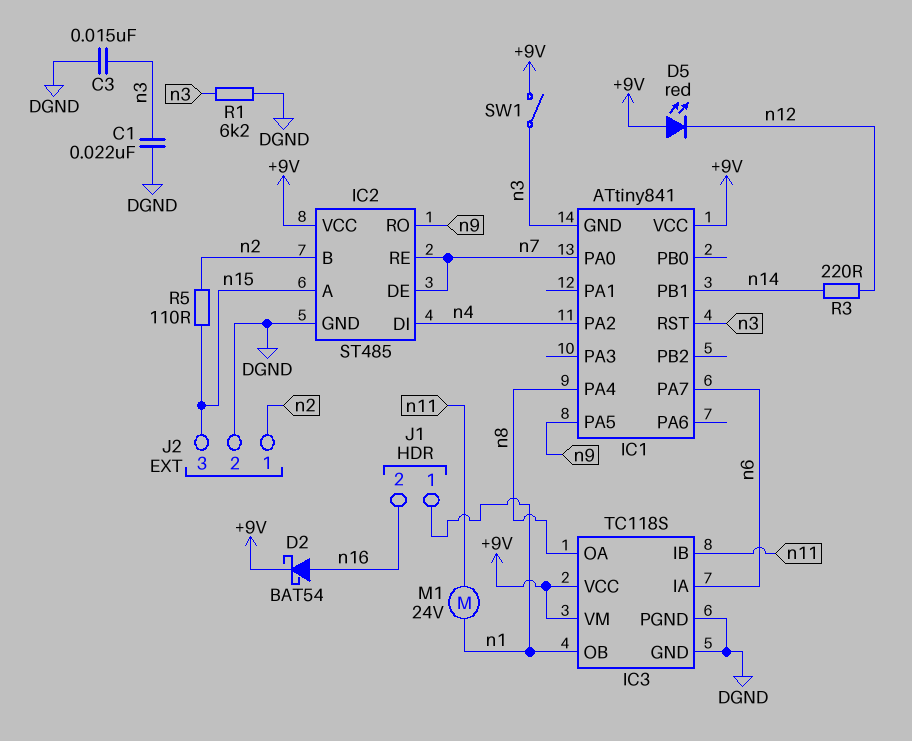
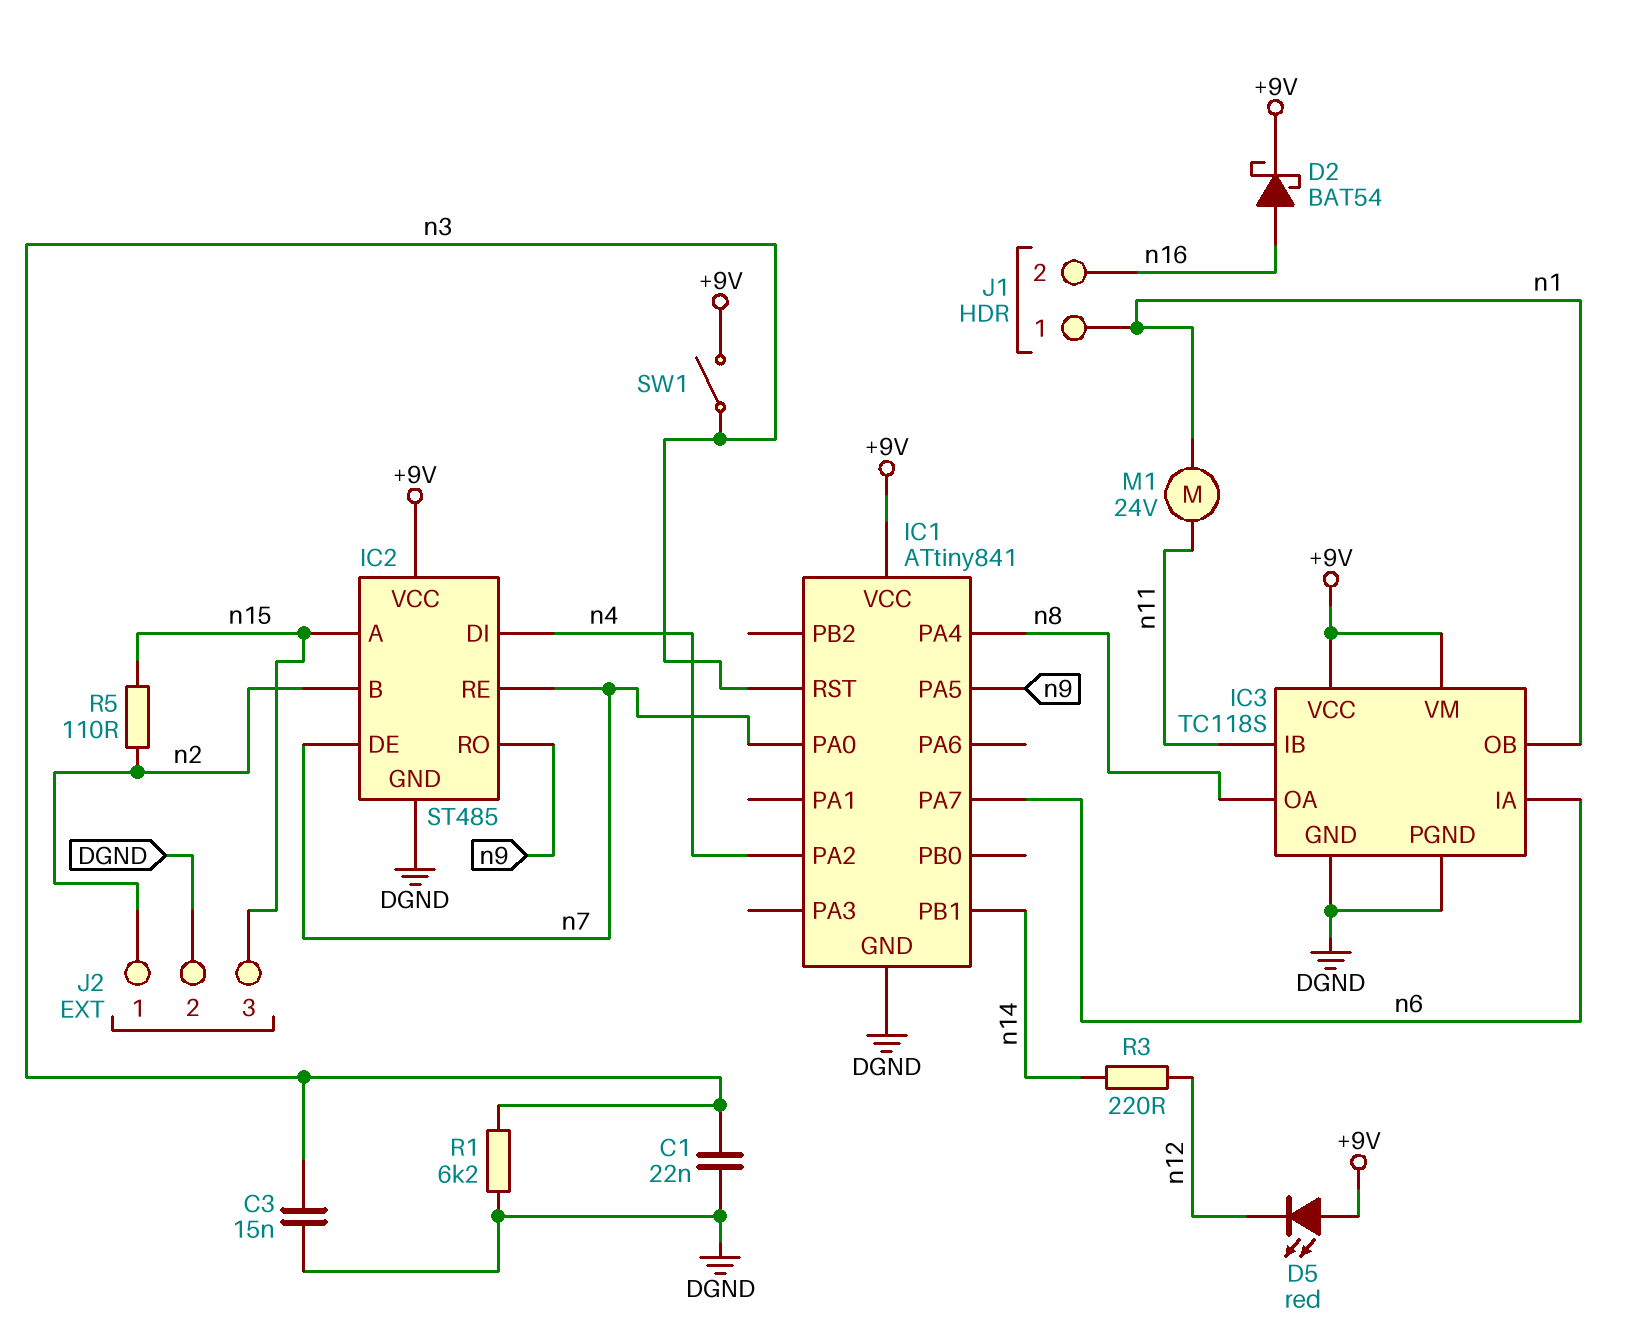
IC1 pin GND: n3 -> DGND

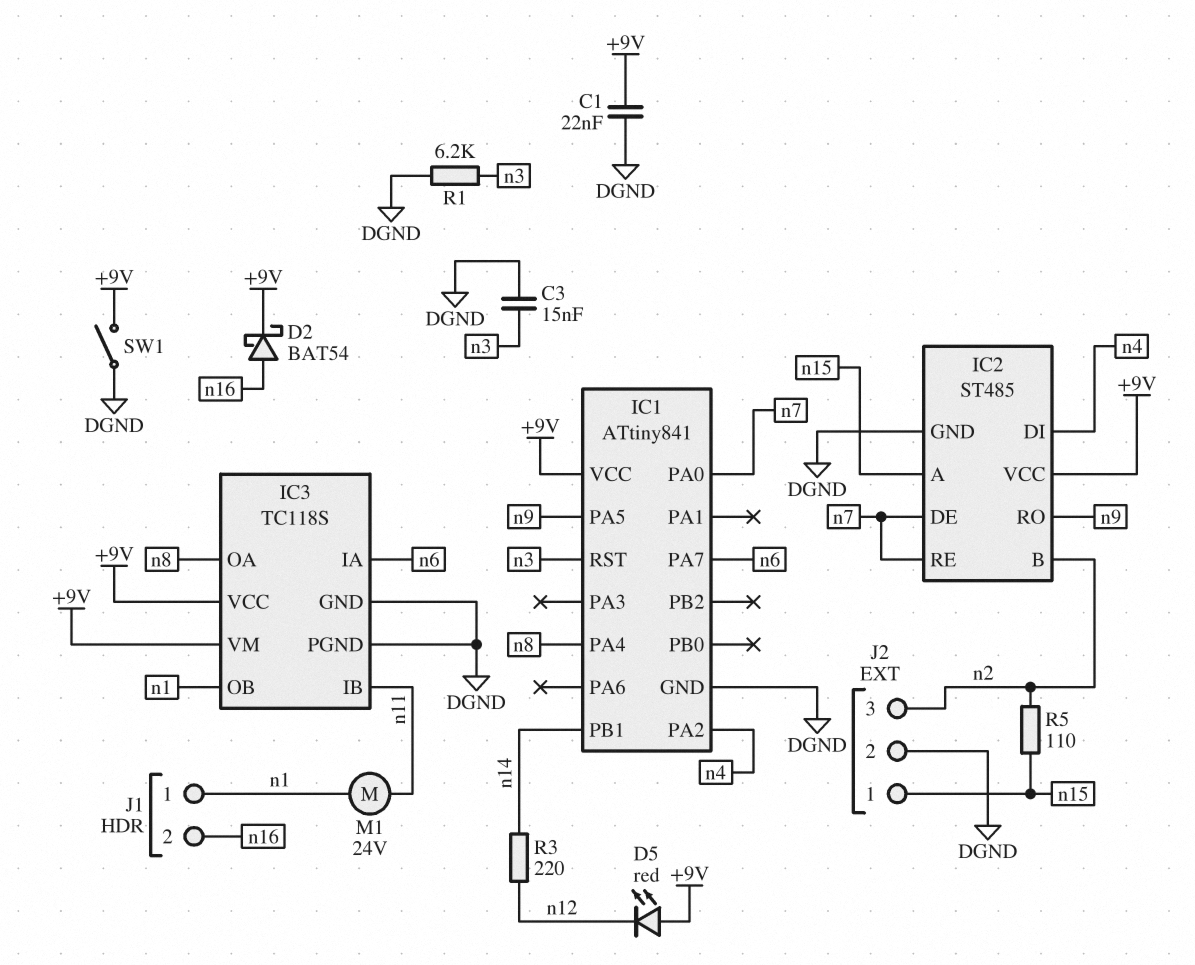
C1: 22nF (DGND, n3) -> 22nF (+9V, DGND)
J2 pin 1: n2 -> n15
J2 pin 3: n15 -> n2
SW1: switch (+9V, n3) -> switch (+9V, DGND)

